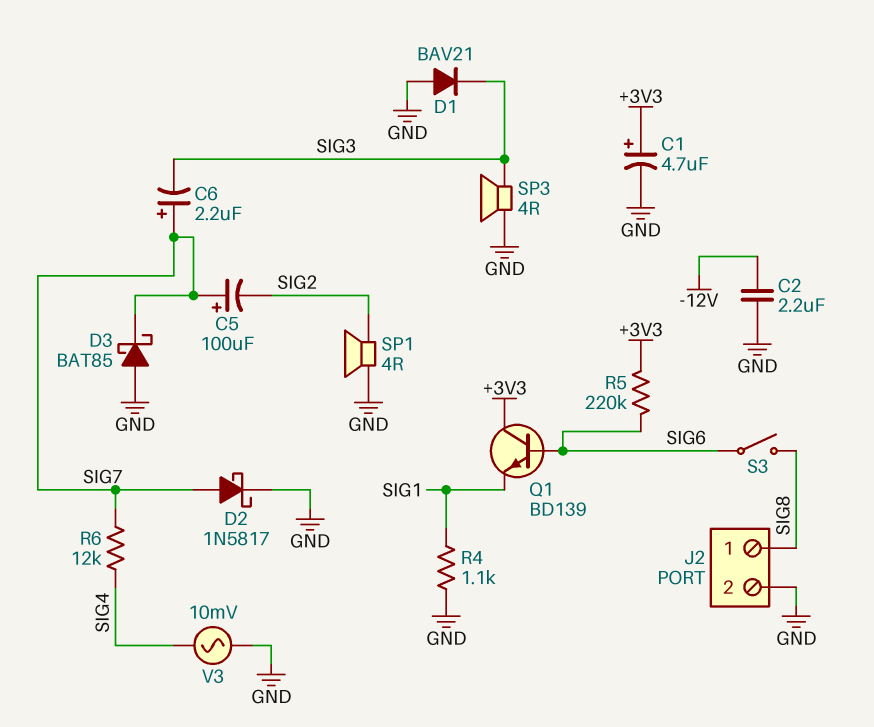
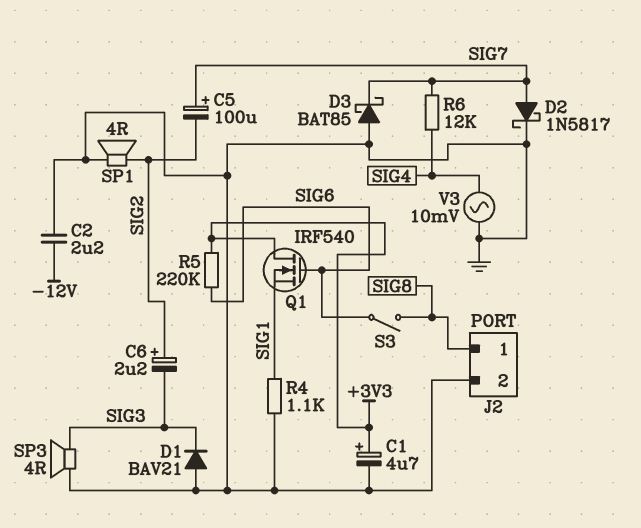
C6: 2.2uF (plus SIG7, minus SIG3) -> 2.2uF (plus SIG2, minus SIG3)
Q1: NPN BD139 (B SIG6, C +3V3, E SIG1) -> NMOS IRF540 (G SIG6, D +3V3, S SIG1)

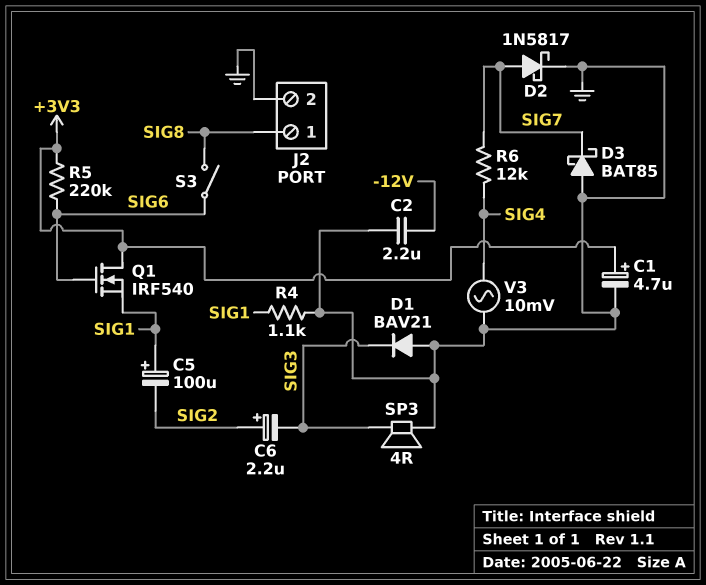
C5: 100uF (plus SIG7, minus SIG2) -> 100uF (plus SIG1, minus SIG2)
SP1: speaker 4R (GND, SIG2) -> none

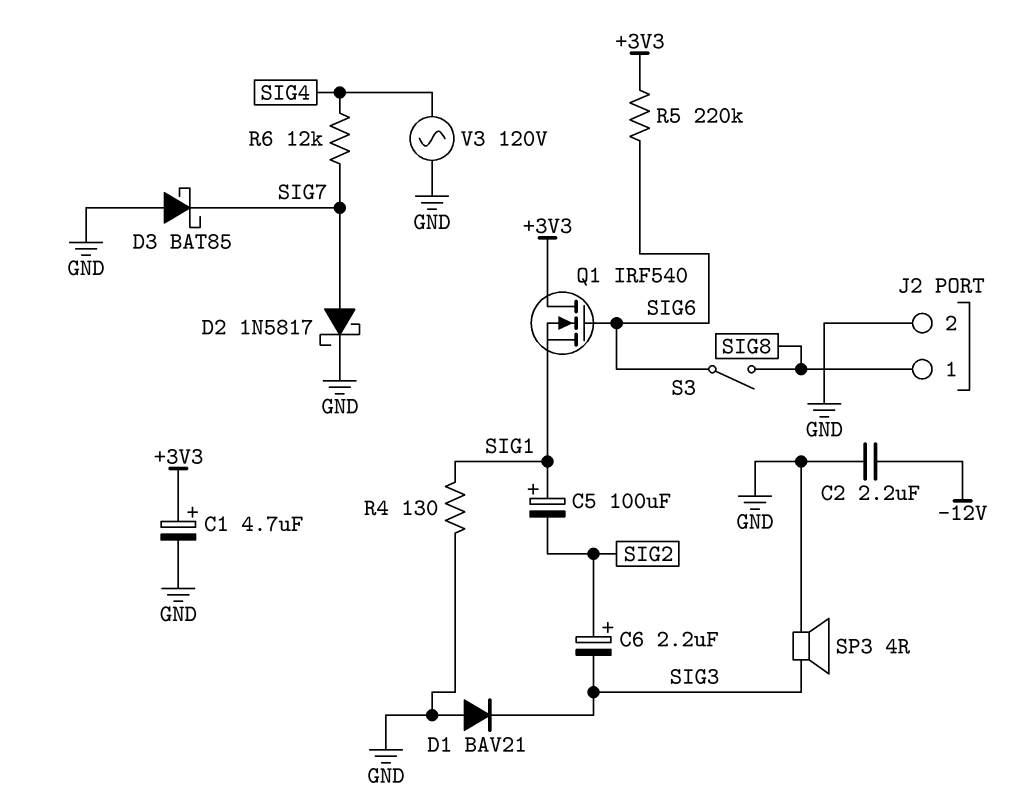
R4: 1.1k (GND, SIG1) -> 130 (GND, SIG1)
V3: AC 10mV (GND, SIG4) -> AC 120V (GND, SIG4)

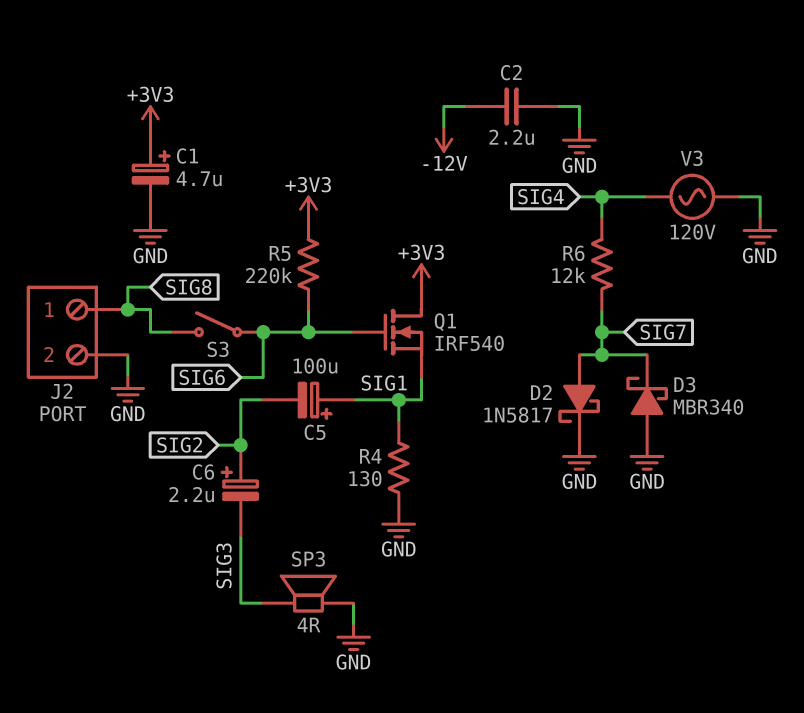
D1: diode BAV21 (A GND, K SIG3) -> none
D3: schottky BAT85 (A GND, K SIG7) -> schottky MBR340 (A GND, K SIG7)

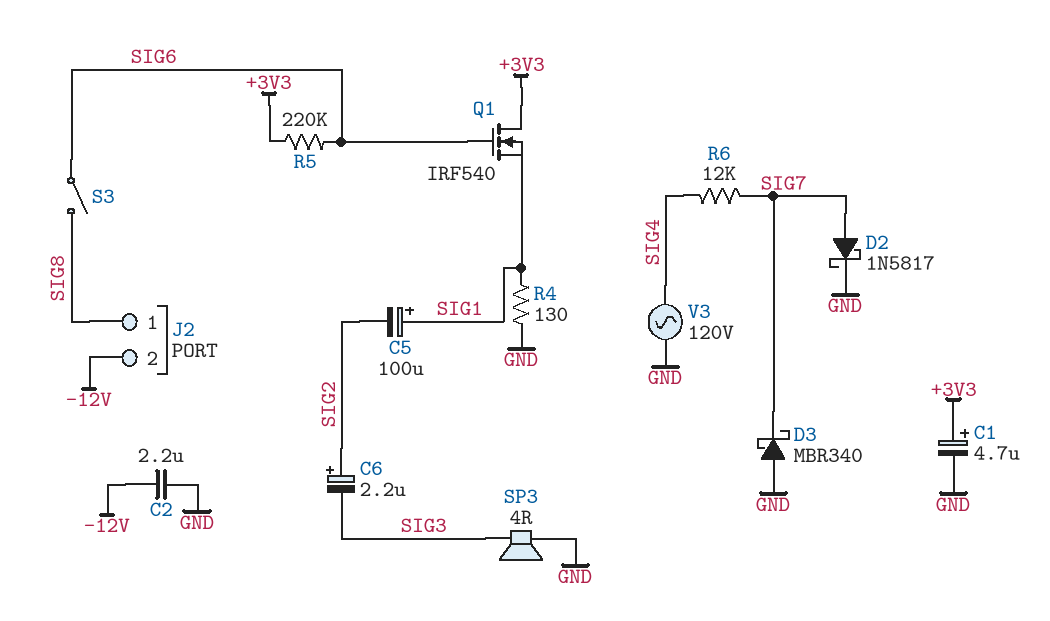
J2 pin 2: GND -> -12V

